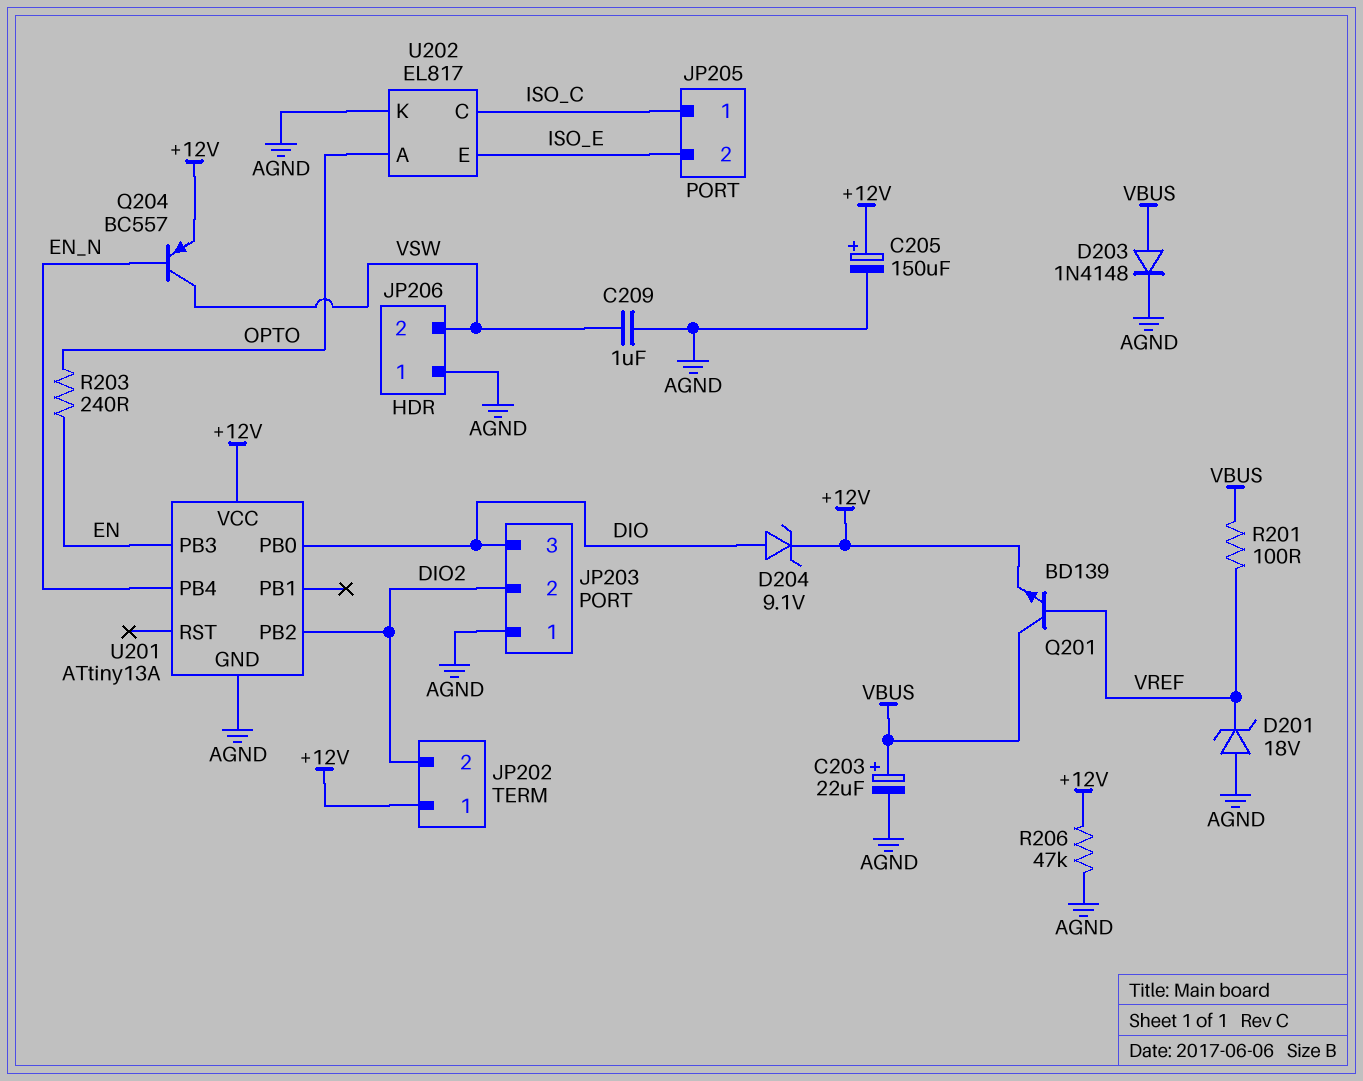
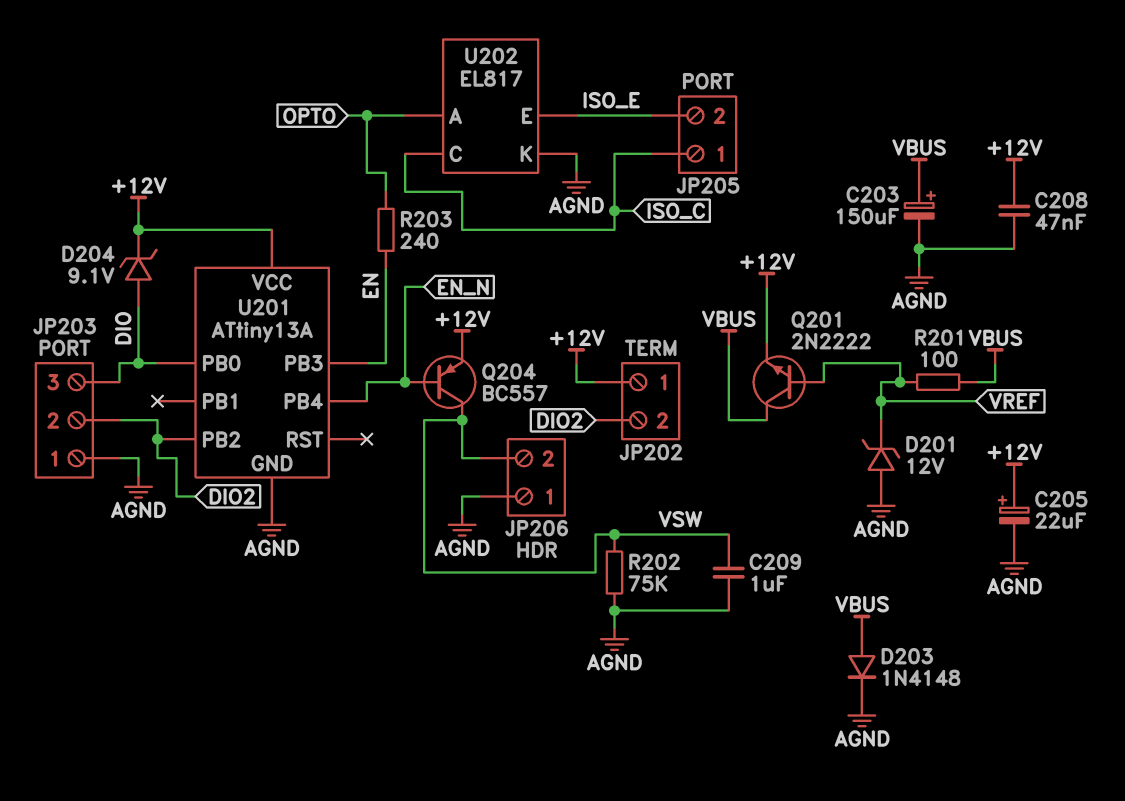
C203: 22uF (plus VBUS, minus AGND) -> 150uF (plus VBUS, minus AGND)
C205: 150uF (plus +12V, minus AGND) -> 22uF (plus +12V, minus AGND)
C208: none -> 47nF (+12V, AGND)
D201: zener 18V (A AGND, K VREF) -> zener 12V (A AGND, K VREF)
Q201: NPN BD139 (B VREF, C VBUS, E +12V) -> NPN 2N2222 (B VREF, C VBUS, E +12V)
R202: none -> 75k (AGND, VSW)
R206: 47k (+12V, AGND) -> none

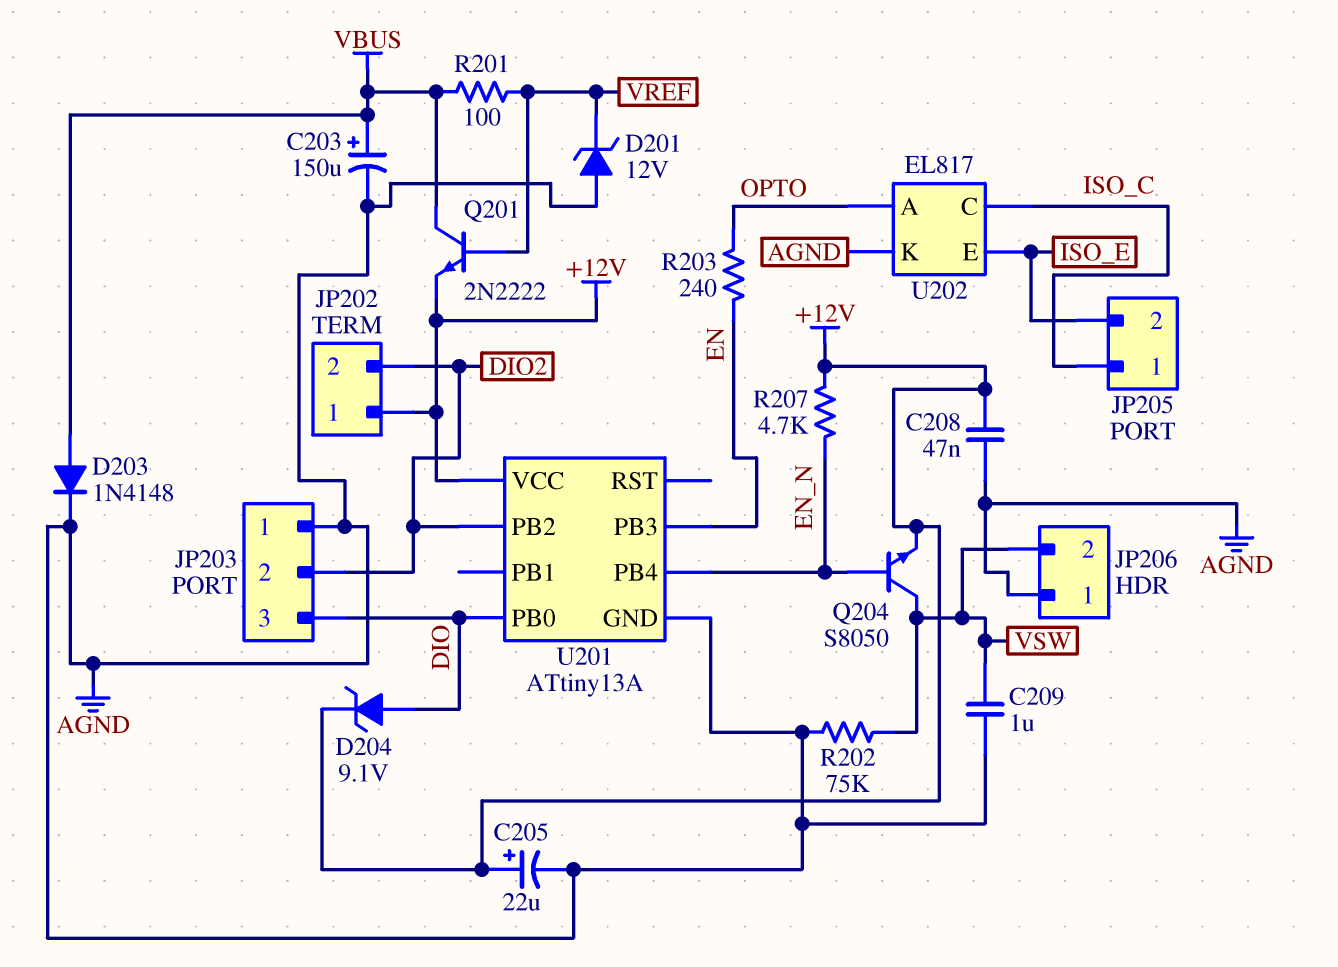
Q204: PNP BC557 (B EN_N, C VSW, E +12V) -> NPN S8050 (B EN_N, C VSW, E +12V)
R207: none -> 4.7k (+12V, EN_N)

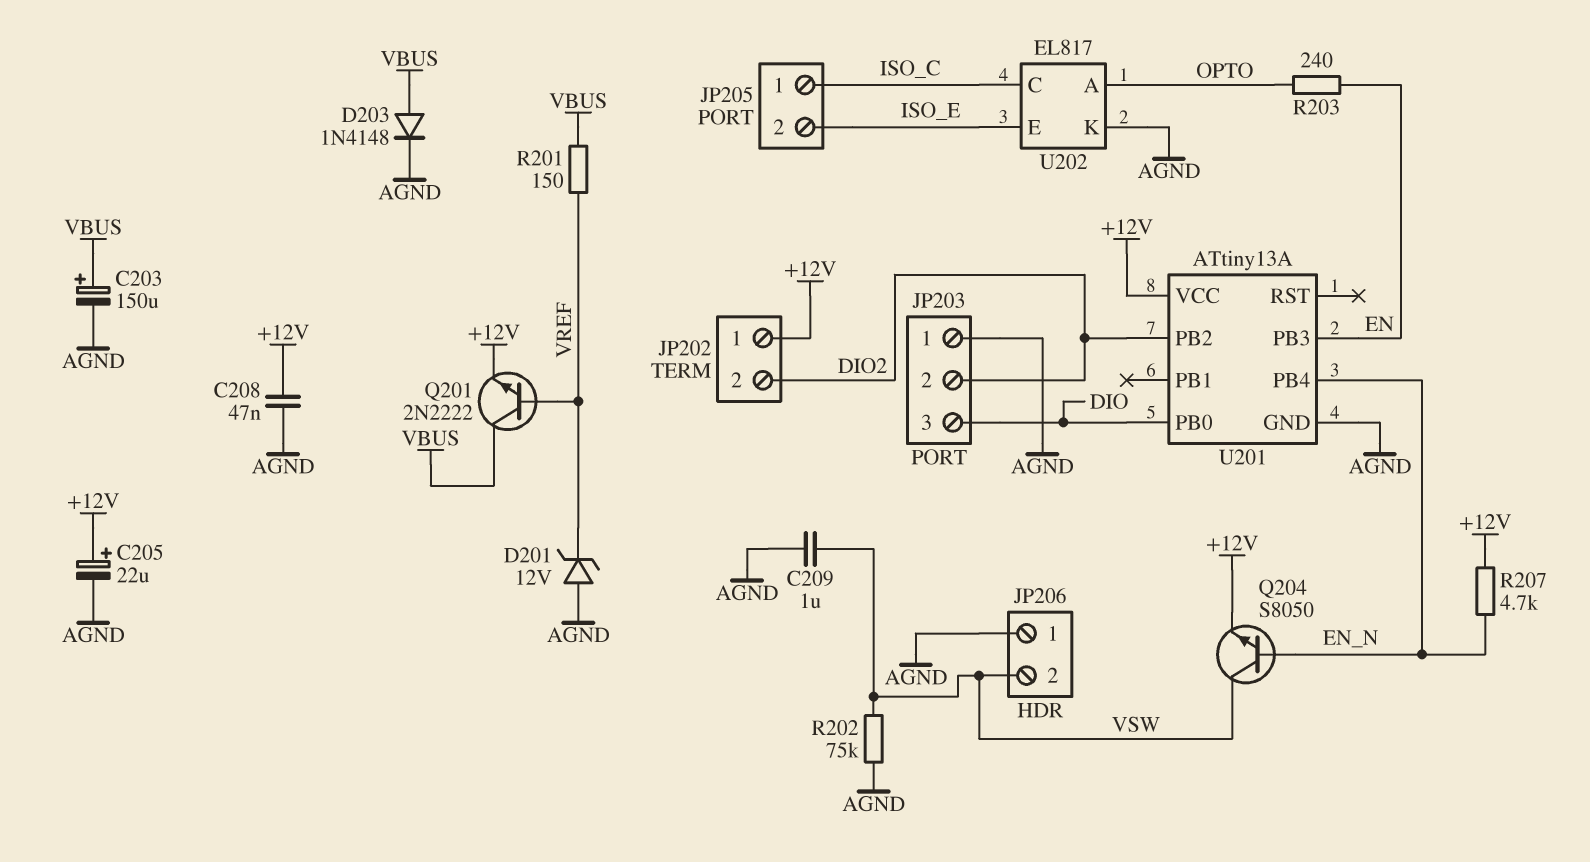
D204: zener 9.1V (A DIO, K +12V) -> none
R201: 100 (VBUS, VREF) -> 150 (VBUS, VREF)

